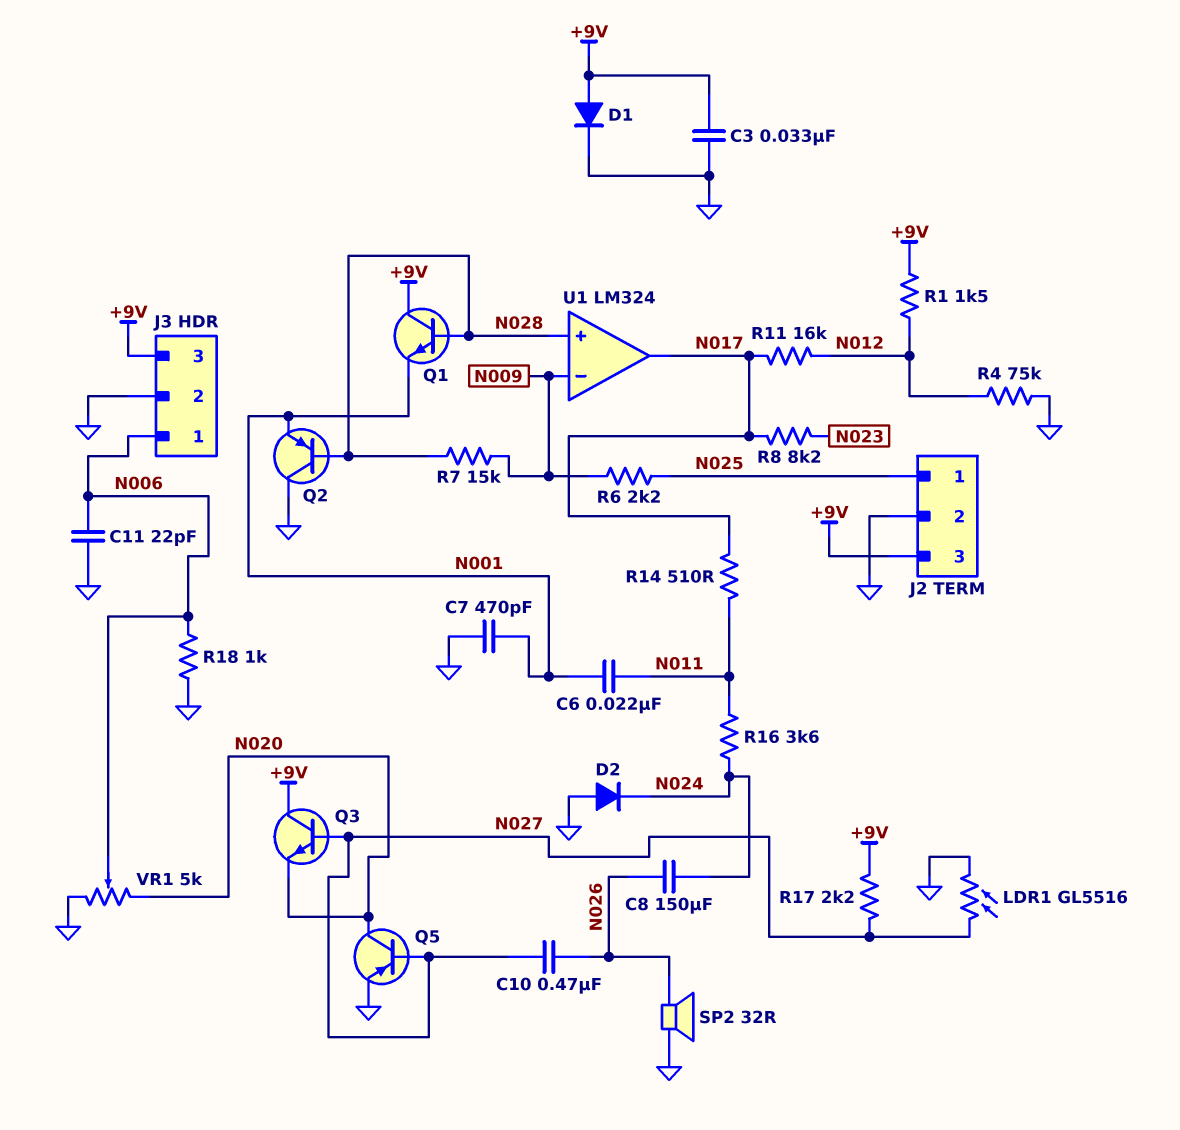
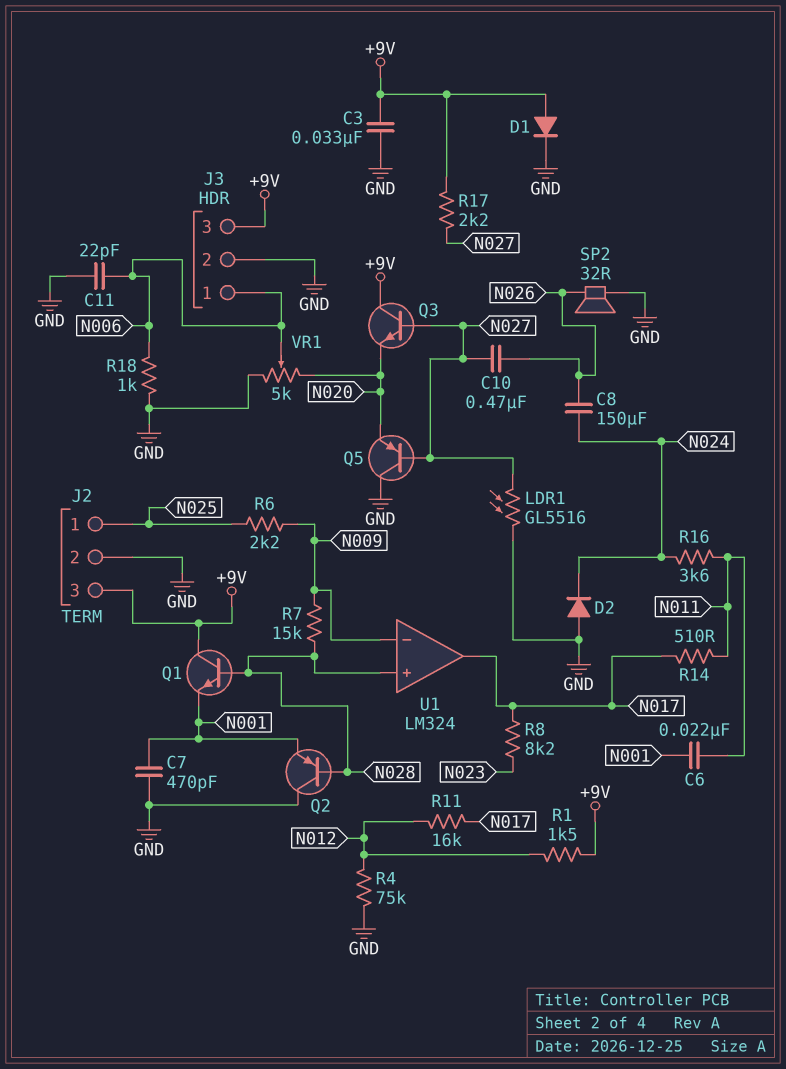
Q5: PNP (B N027, C N020, E GND) -> PNP (B N027, C GND, E N020)

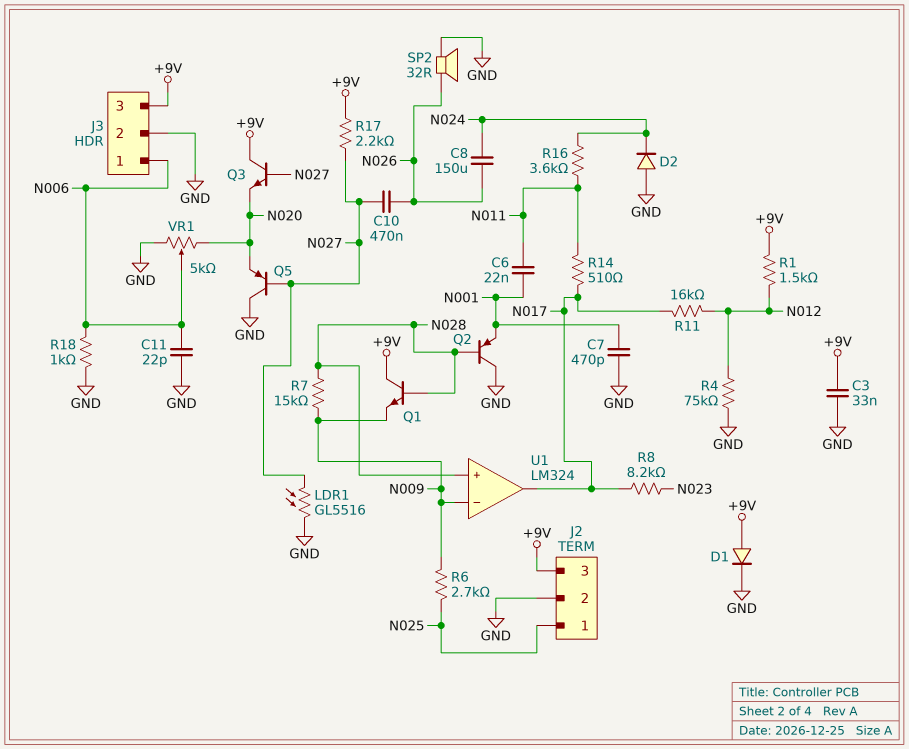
Q1: NPN (B N028, C +9V, E N001) -> NPN (B N028, C +9V, E N009)
R6: 2.2k (N009, N025) -> 2.7k (N009, N025)

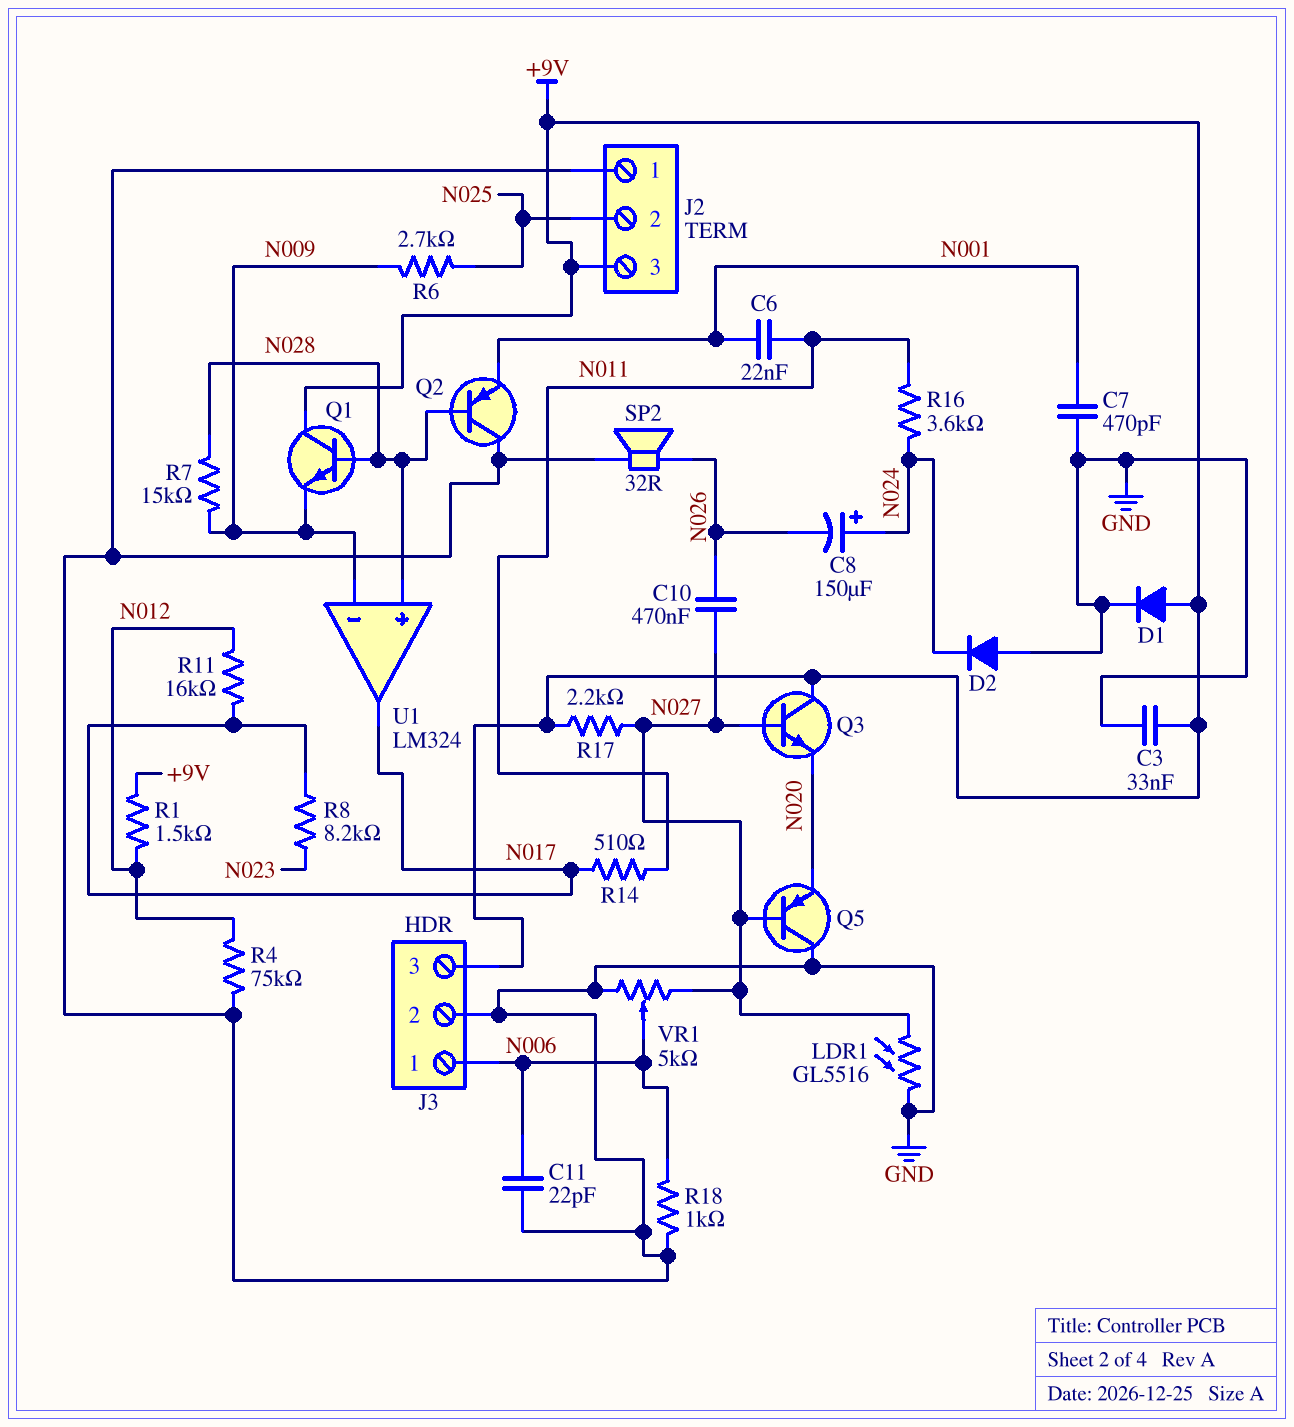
C8: 150uF (N024, N026) -> 150uF (plus N024, minus N026)
J2 pin 1: N025 -> GND
J2 pin 2: GND -> N025
VR1: 5k (GND, N020, wiper N006) -> 5k (GND, N027, wiper N006)

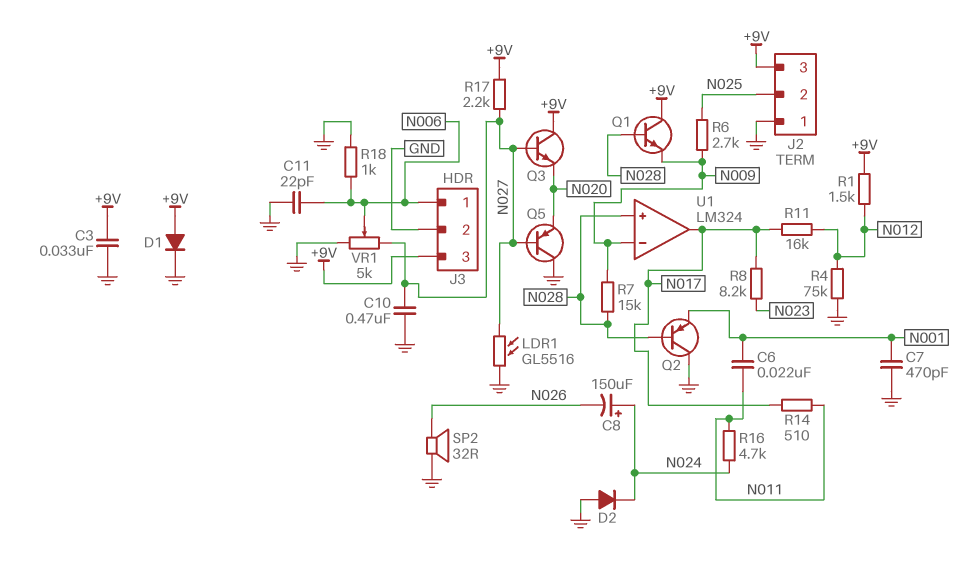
C10: 470nF (N026, N027) -> 470nF (GND, N027)
R16: 3.6k (N011, N024) -> 4.7k (N011, N024)

